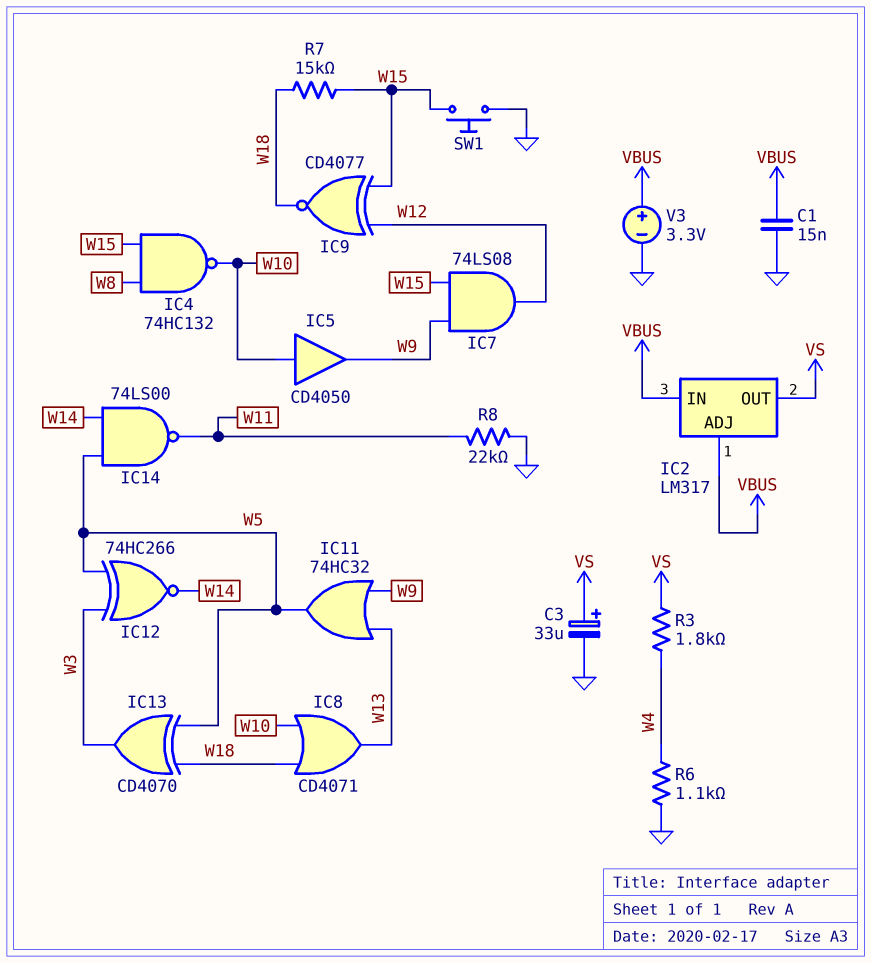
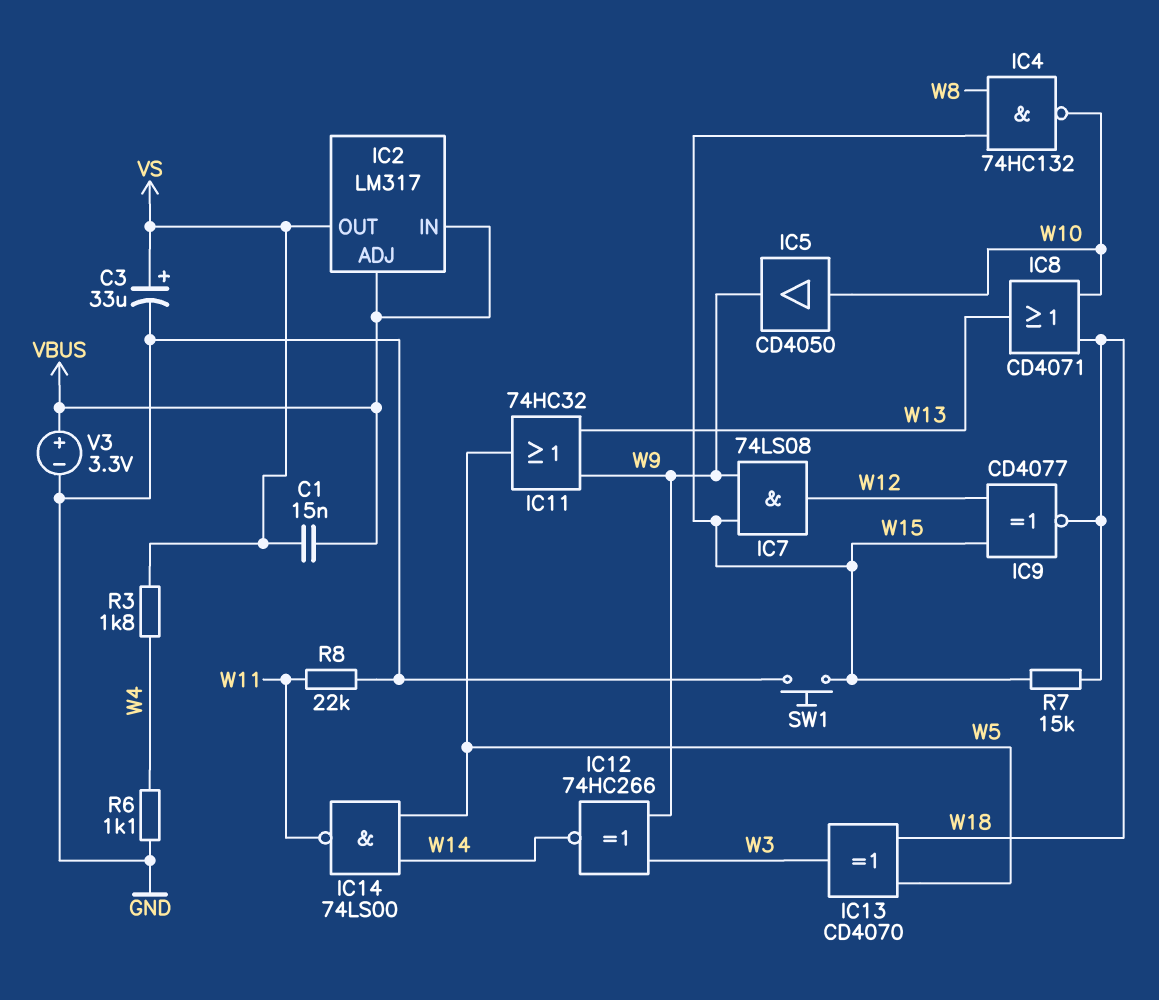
C1: 15nF (GND, VBUS) -> 15nF (VBUS, VS)
IC12: XNOR 74HC266 (in W3, in W5, out W14) -> XNOR 74HC266 (in W3, in W9, out W14)

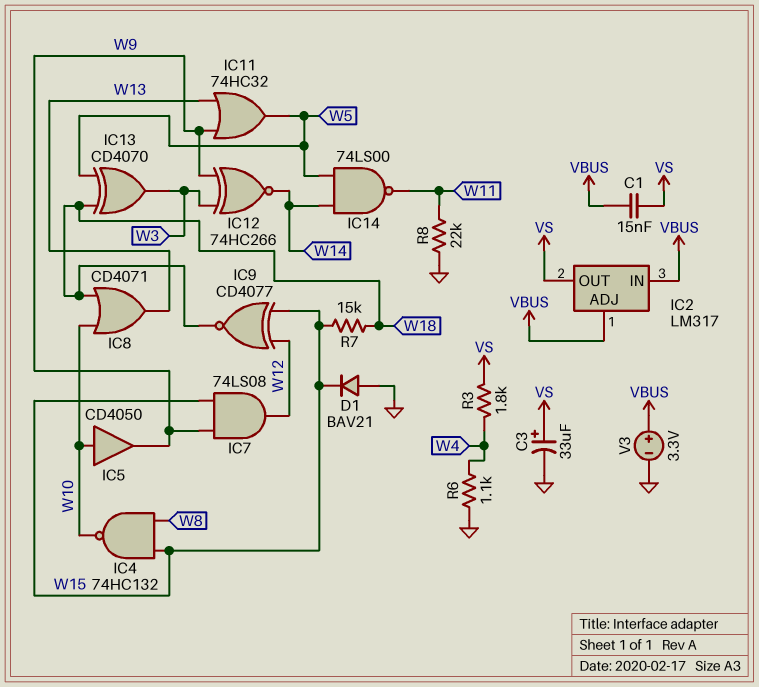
D1: none -> diode BAV21 (A GND, K W15)
SW1: button (GND, W15) -> none

